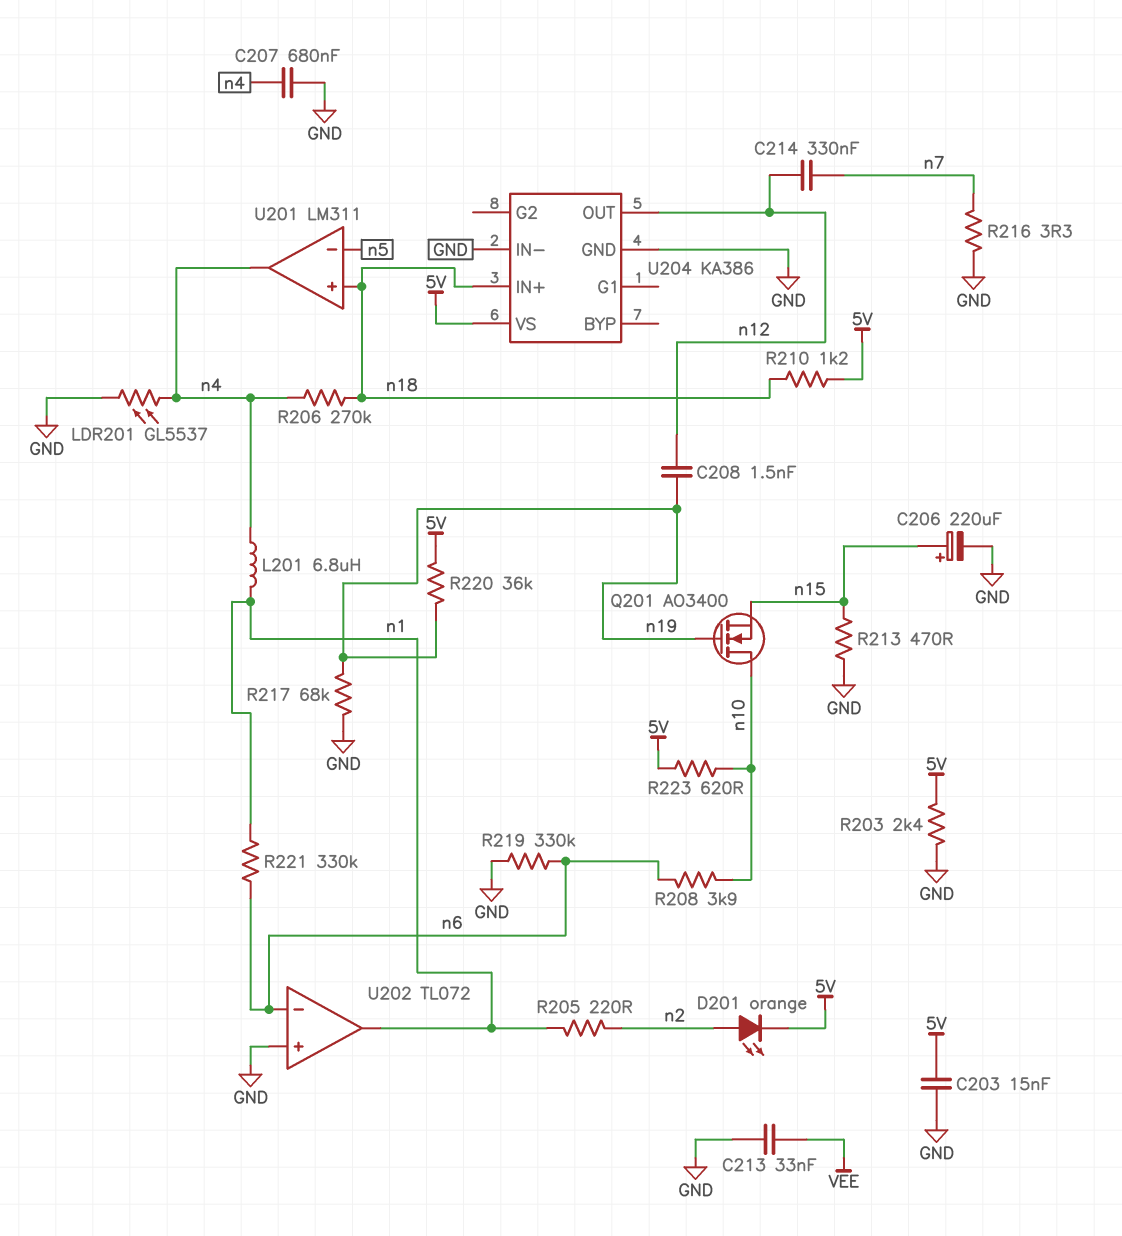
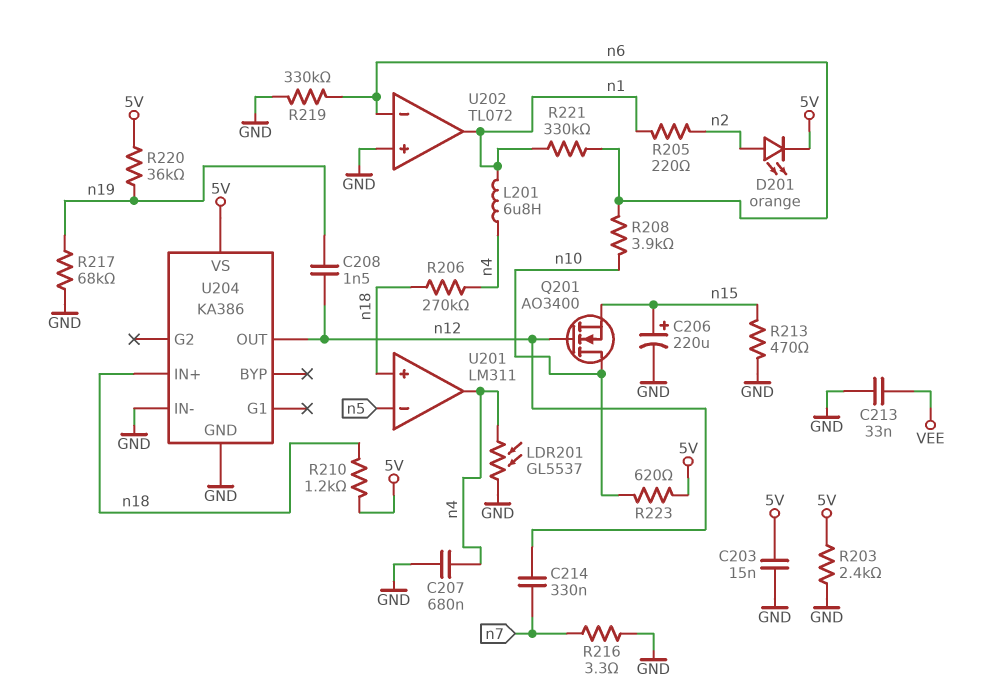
Q201: NMOS AO3400 (G n19, D n10, S n15) -> NMOS AO3400 (G n12, D n10, S n15)

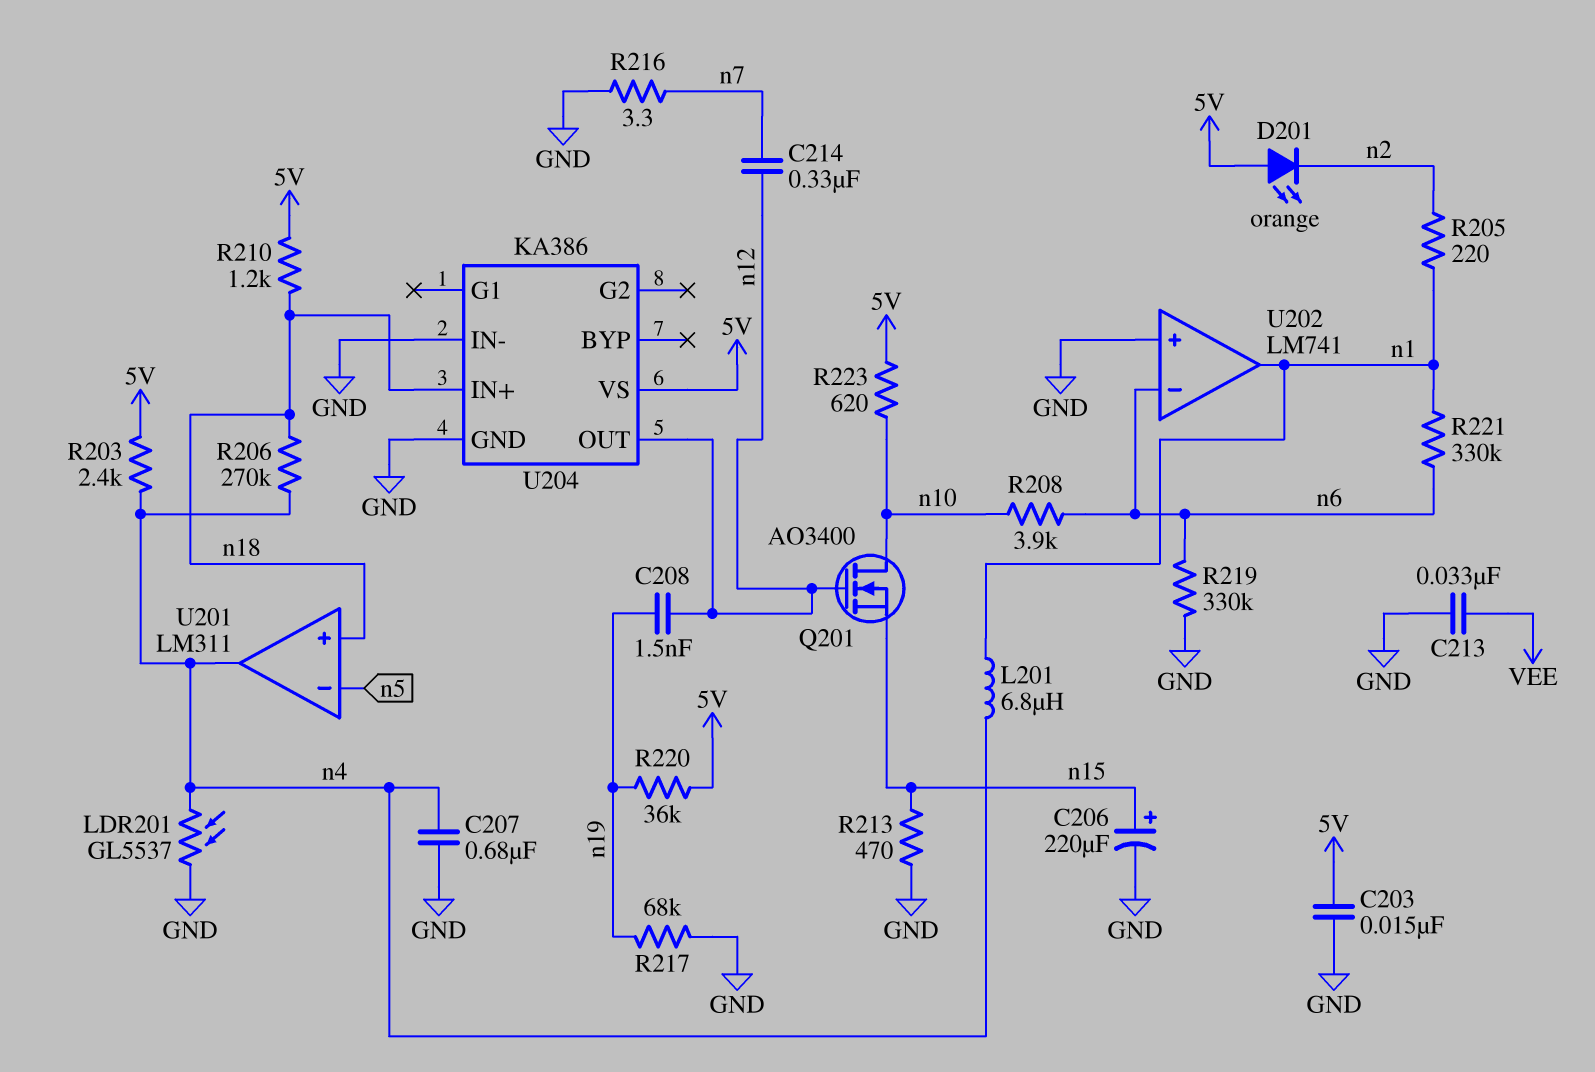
D201: LED orange (A n2, K 5V) -> LED orange (A 5V, K n2)
R203: 2.4k (5V, GND) -> 2.4k (5V, n4)
U202: TL072 -> LM741

